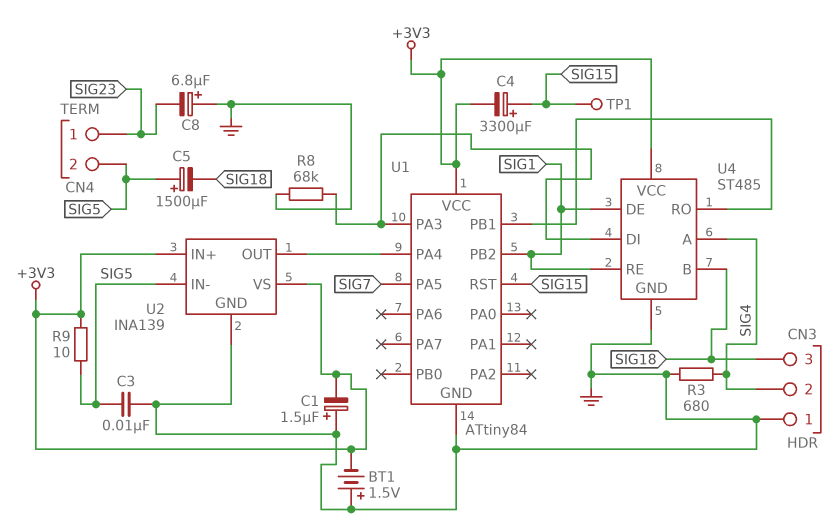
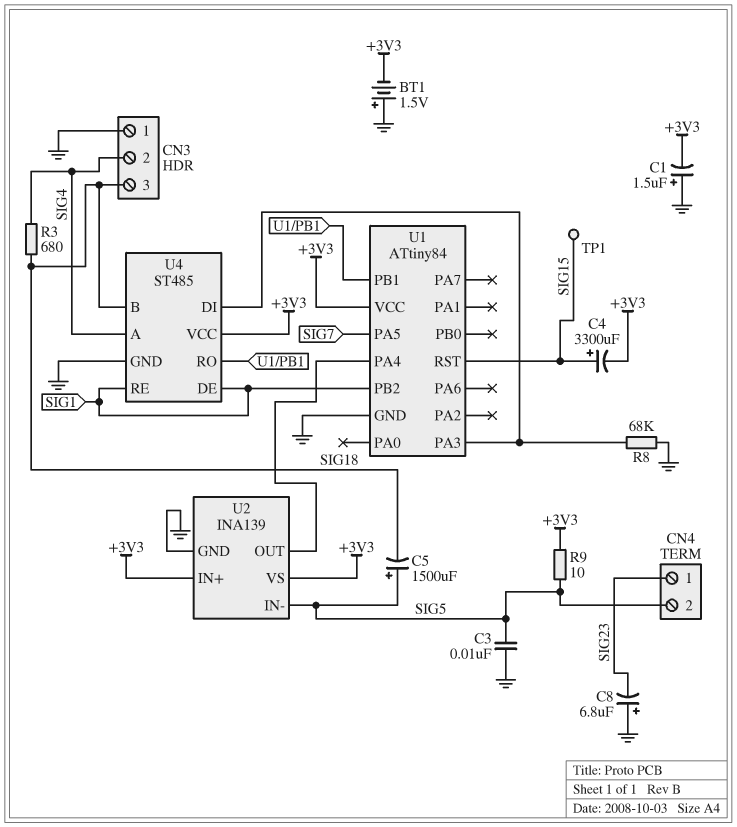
R3: 680 (GND, SIG4) -> 680 (SIG4, SIG18)

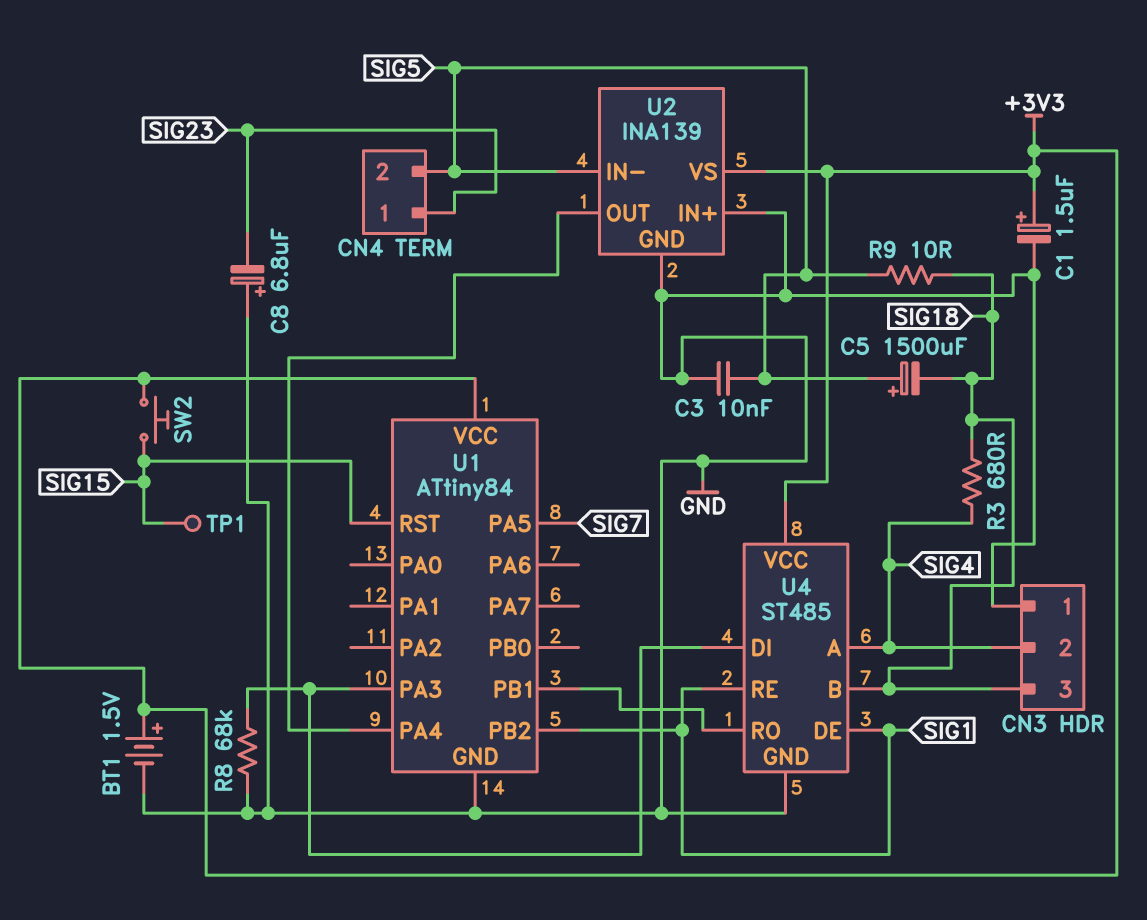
BT1: 1.5V (plus GND, minus +3V3) -> 1.5V (plus +3V3, minus GND)
C1: 1.5uF (plus GND, minus +3V3) -> 1.5uF (plus +3V3, minus GND)
C4: 3300uF (plus SIG15, minus +3V3) -> none
R9: 10 (+3V3, SIG5) -> 10 (SIG5, SIG18)
SW2: none -> button (+3V3, SIG15)
U2 pin IN+: +3V3 -> GND

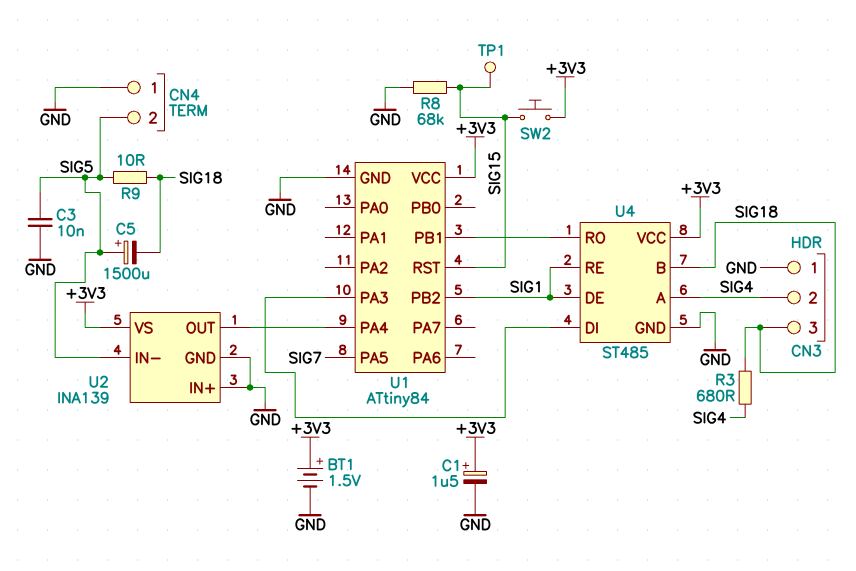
C8: 6.8uF (plus GND, minus SIG23) -> none
CN4 pin 1: SIG23 -> GND
R8: 68k (GND, U1/PA3) -> 68k (GND, SIG15)

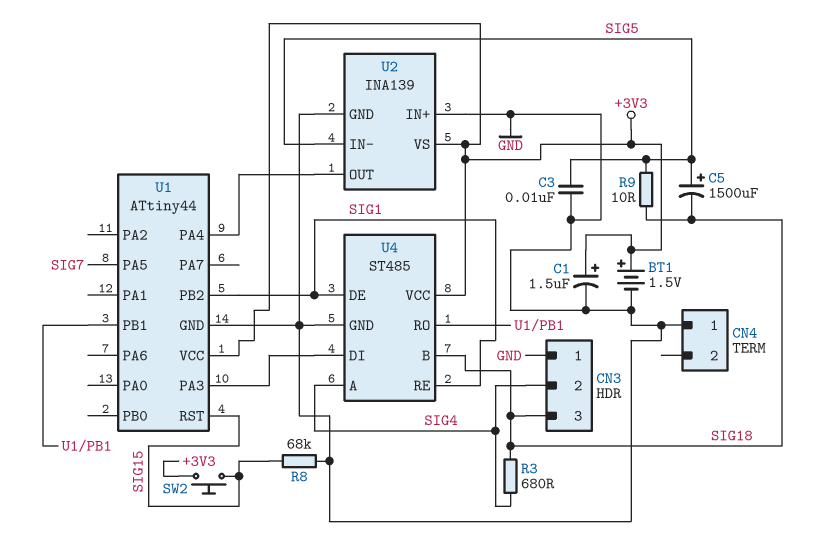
CN4 pin 2: SIG5 -> none
TP1: test point (SIG15) -> none
U1: ATtiny84 -> ATtiny44

